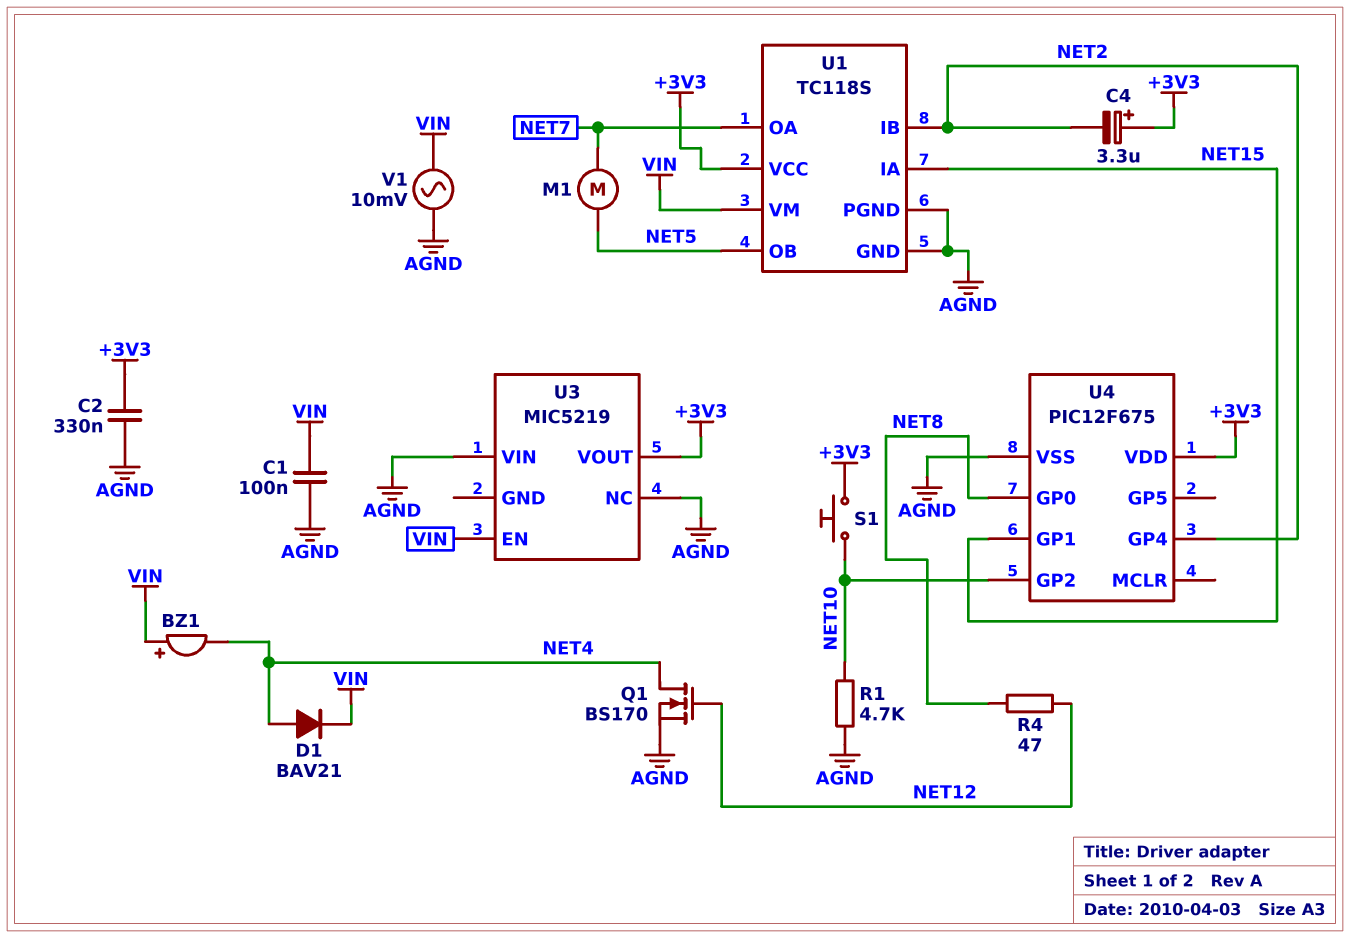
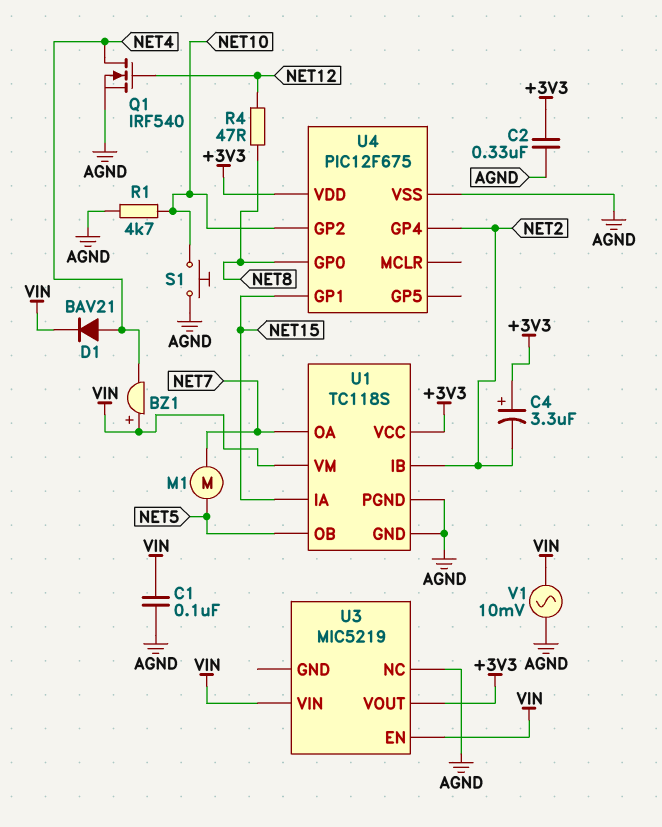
Q1: NMOS BS170 (G NET12, D NET4, S AGND) -> NMOS IRF540 (G NET12, D NET4, S AGND)
S1: button (+3V3, NET10) -> button (AGND, NET10)
U3 pin VIN: AGND -> VIN

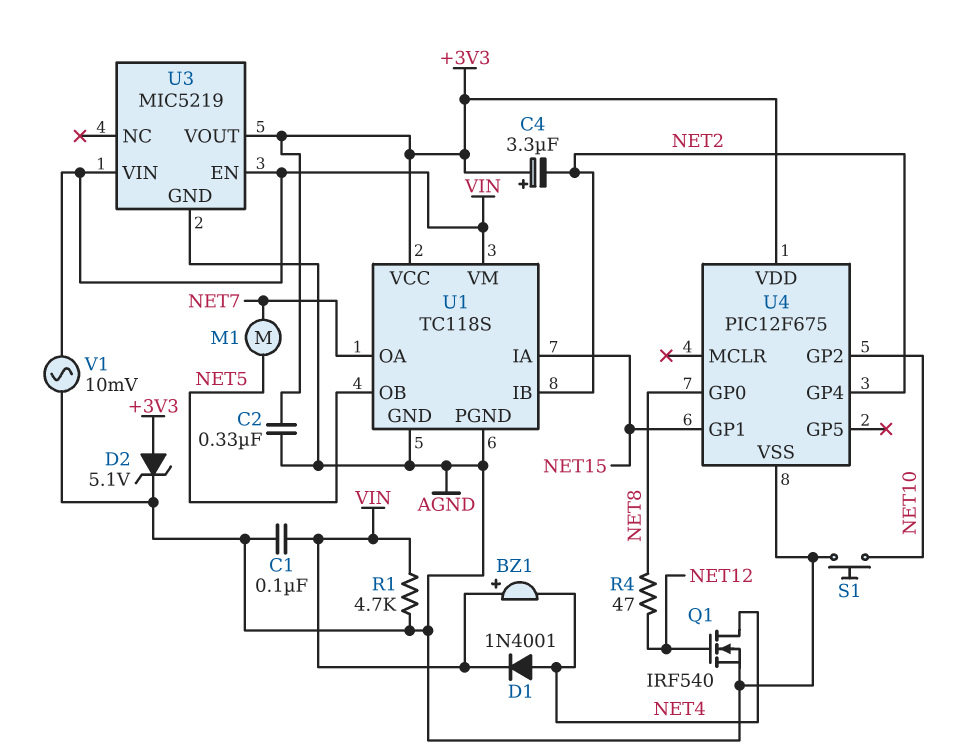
D1: diode BAV21 (A NET4, K VIN) -> diode 1N4001 (A NET4, K VIN)
D2: none -> zener 5.1V (A +3V3, K AGND)
R1: 4.7k (AGND, NET10) -> 4.7k (AGND, VIN)
U3 pin GND: none -> AGND
U3 pin NC: AGND -> none

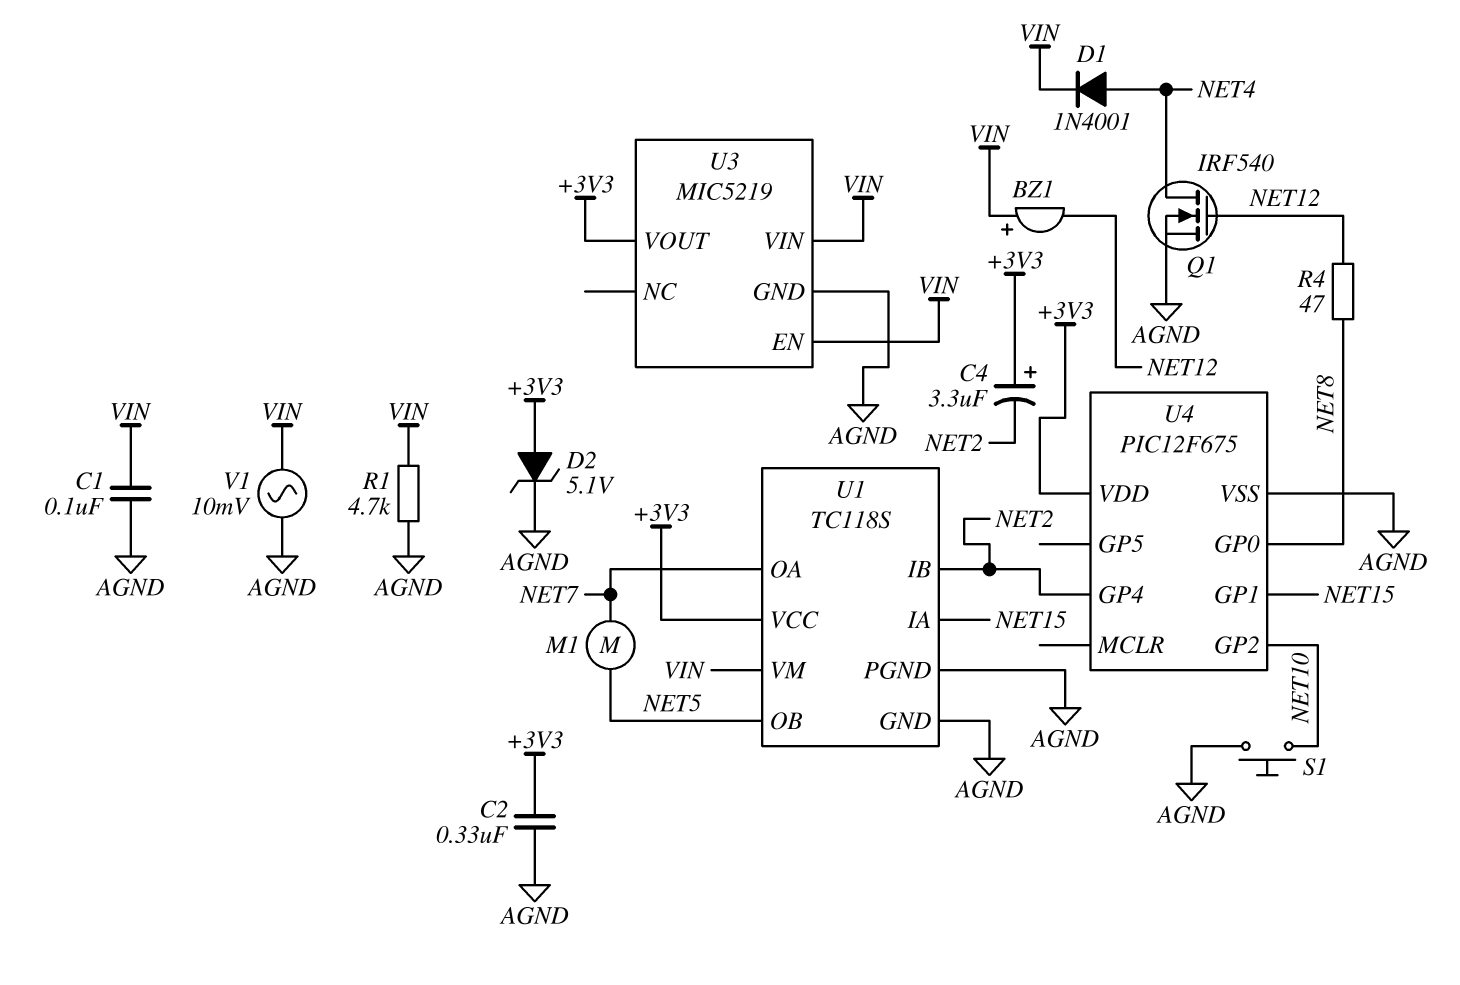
BZ1: buzzer (plus VIN, minus NET4) -> buzzer (plus VIN, minus NET12)

